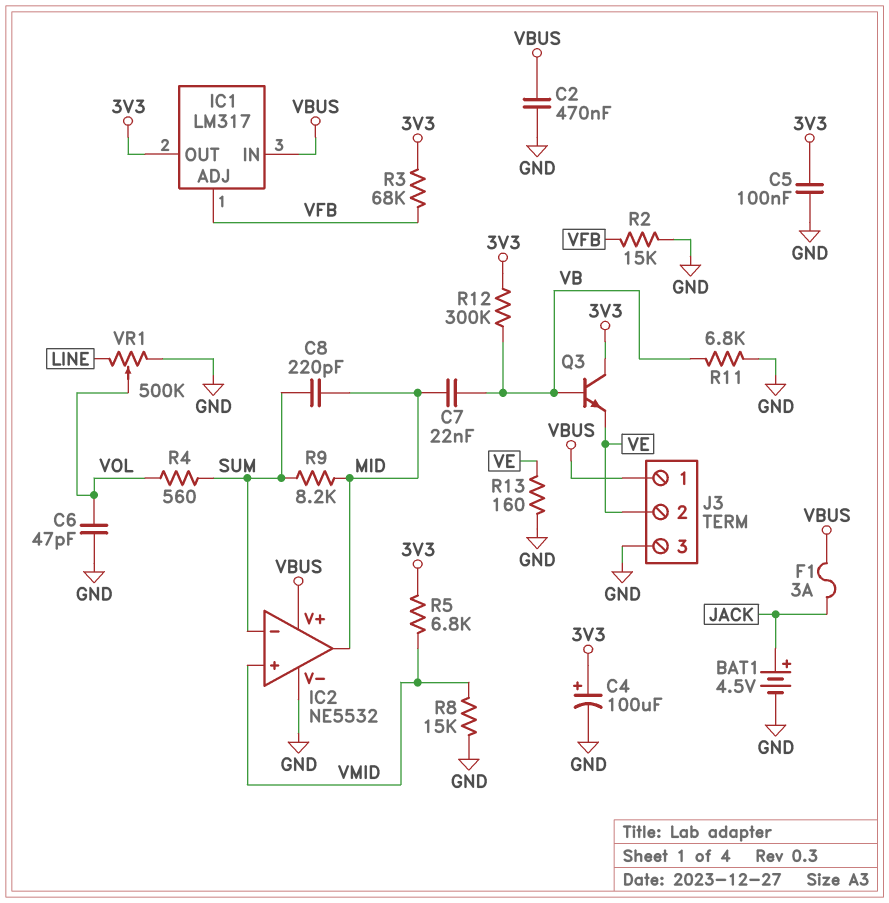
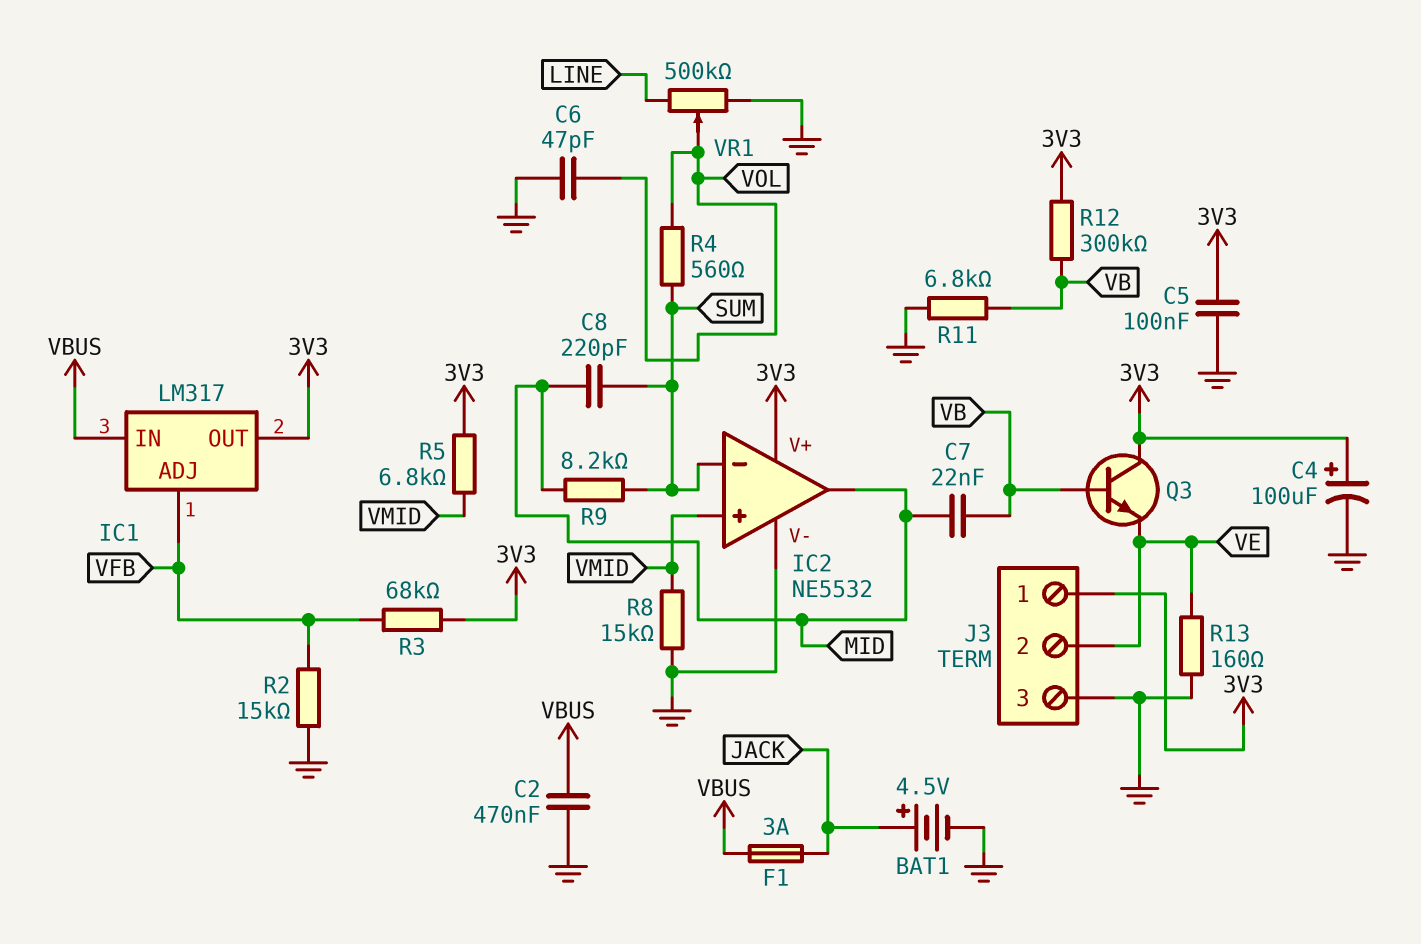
IC2 pin V+: VBUS -> 3V3
J3 pin 1: VBUS -> 3V3

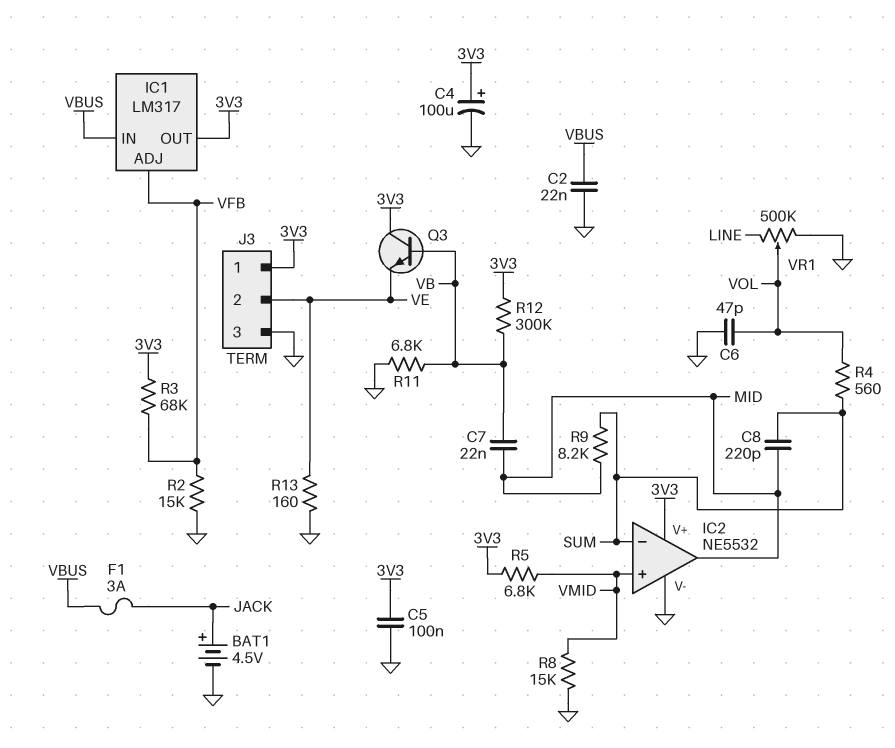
C2: 470nF (GND, VBUS) -> 22nF (GND, VBUS)

